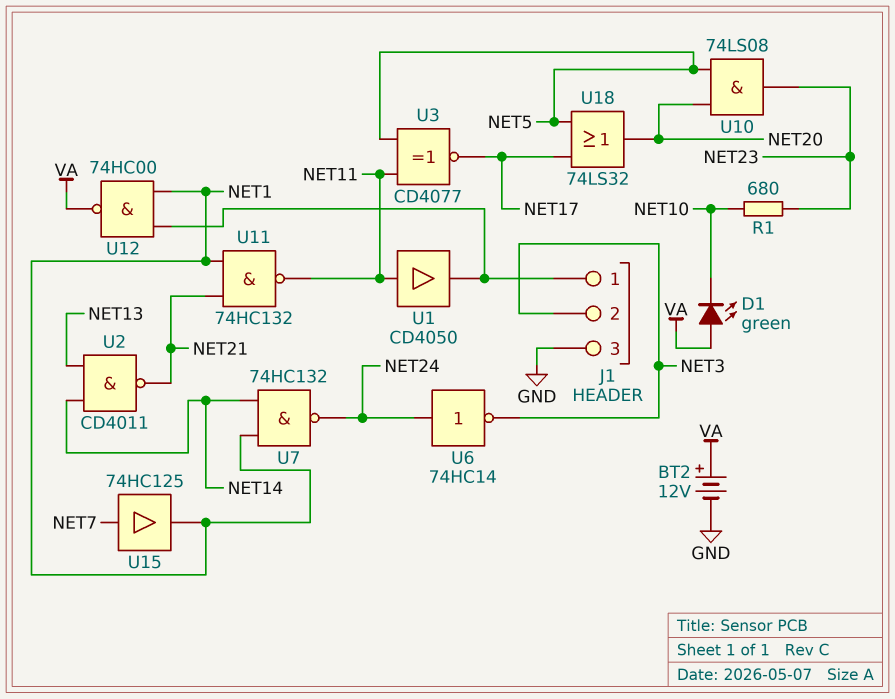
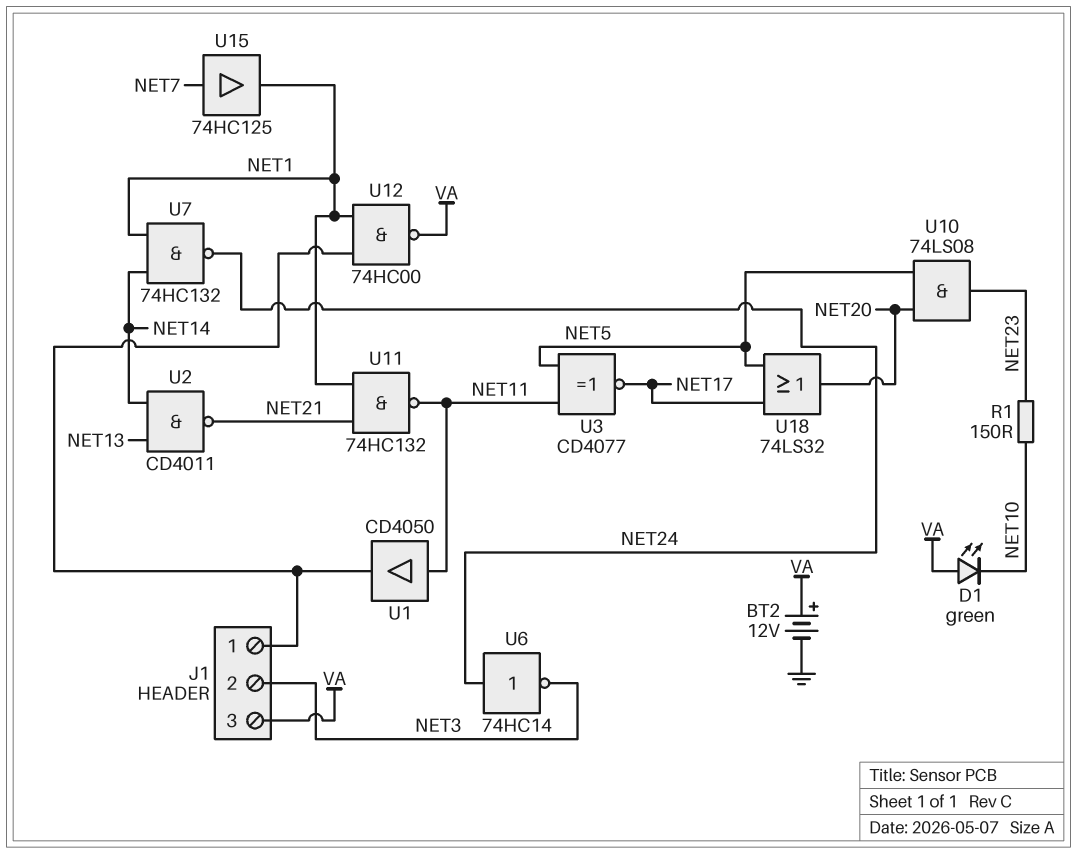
J1 pin 3: GND -> VA
R1: 680 (NET10, NET23) -> 150 (NET10, NET23)

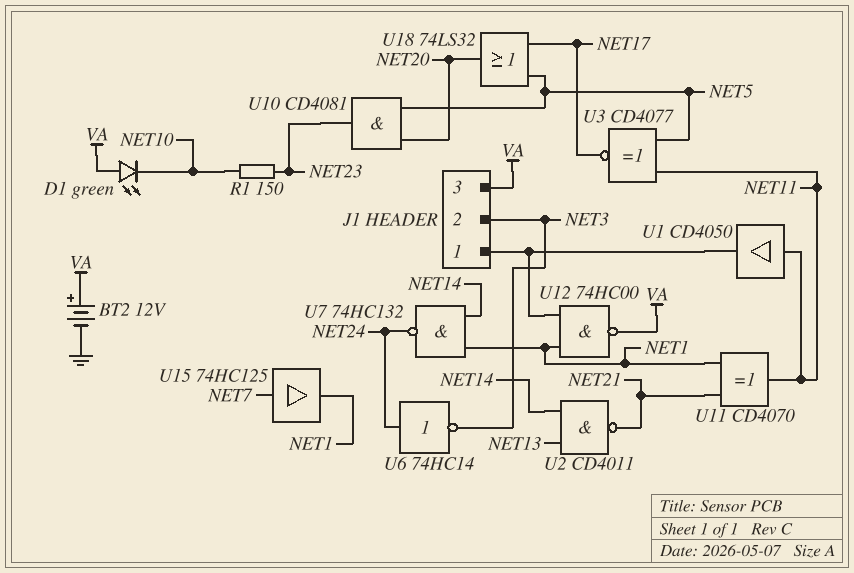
U10: AND 74LS08 (in NET5, in NET20, out NET23) -> AND CD4081 (in NET5, in NET20, out NET23)
U11: NAND 74HC132 (in NET1, in NET21, out NET11) -> XOR CD4070 (in NET1, in NET21, out NET11)

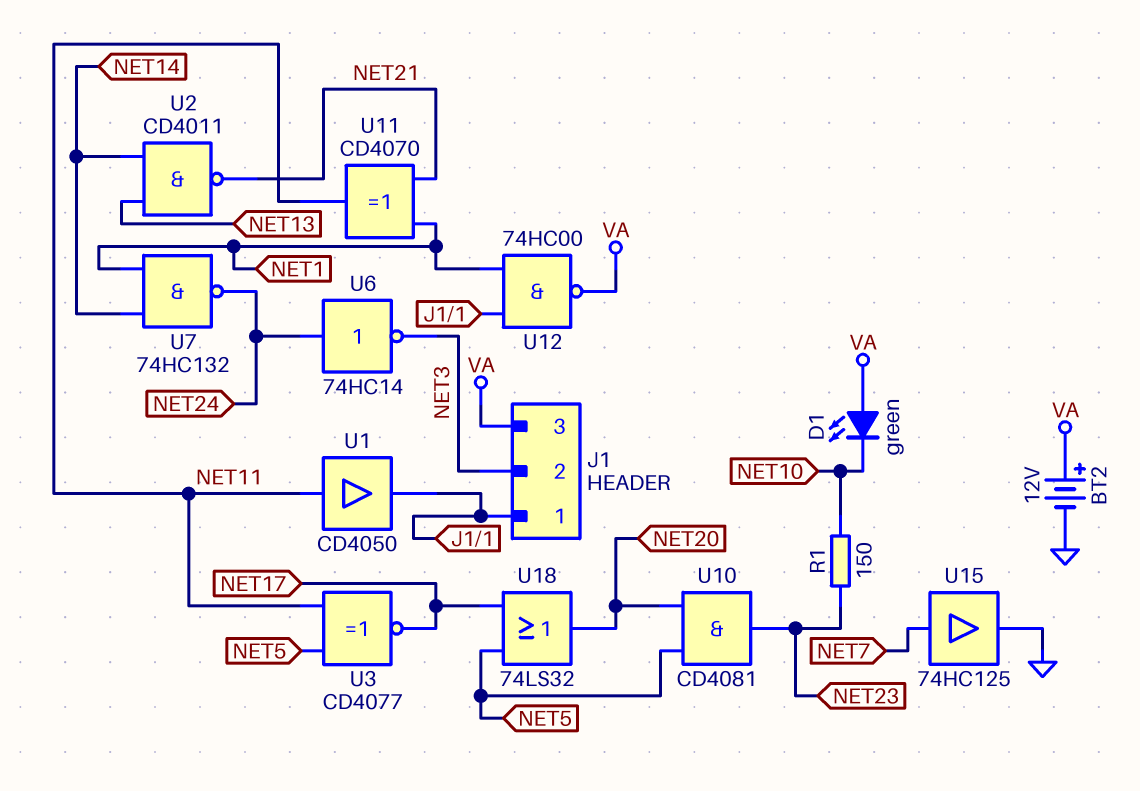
U15: buffer 74HC125 (in NET7, out NET1) -> buffer 74HC125 (in NET7, out GND)

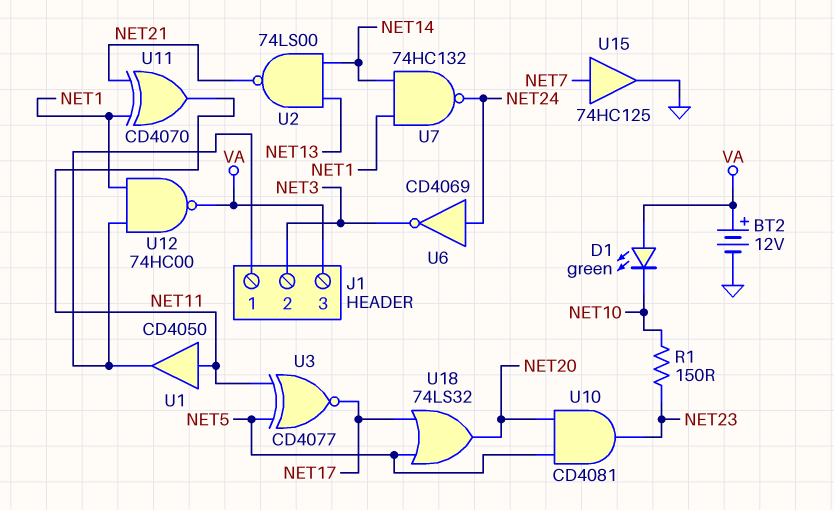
U2: NAND CD4011 (in NET13, in NET14, out NET21) -> NAND 74LS00 (in NET13, in NET14, out NET21)
U6: NOT 74HC14 (in NET24, out NET3) -> NOT CD4069 (in NET24, out NET3)

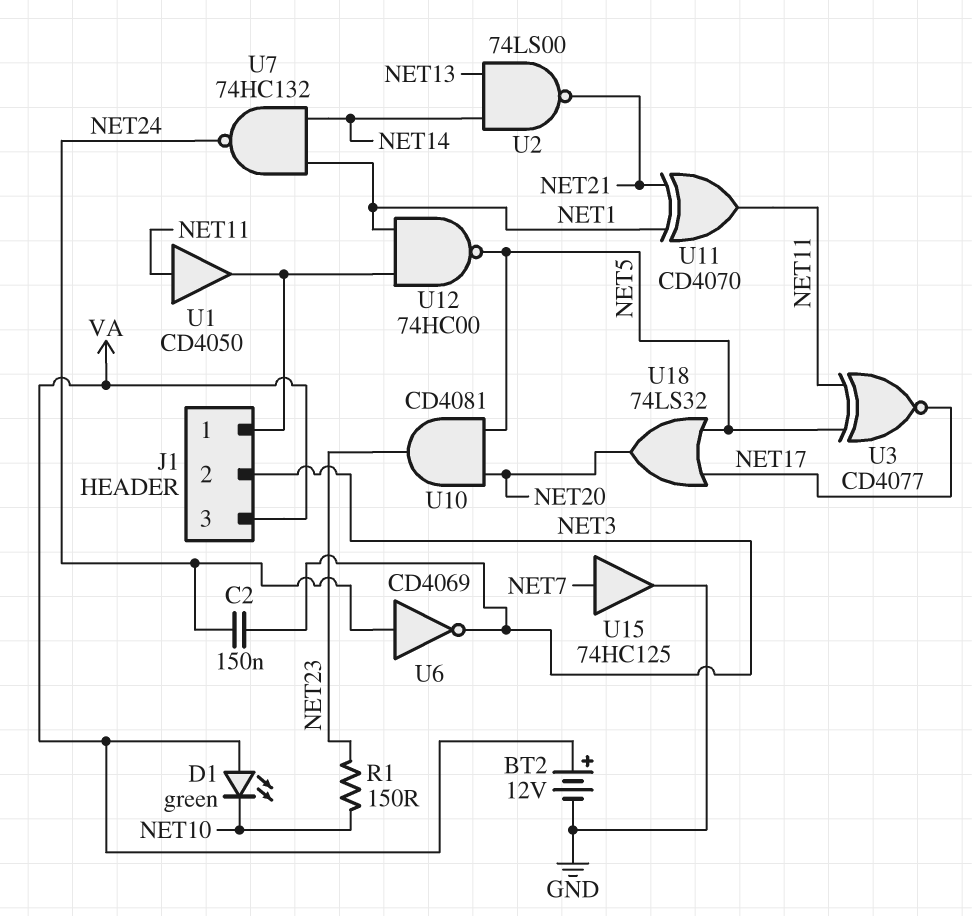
C2: none -> 150nF (NET3, NET24)
U12: NAND 74HC00 (in J1/1, in NET1, out VA) -> NAND 74HC00 (in J1/1, in NET1, out NET5)

